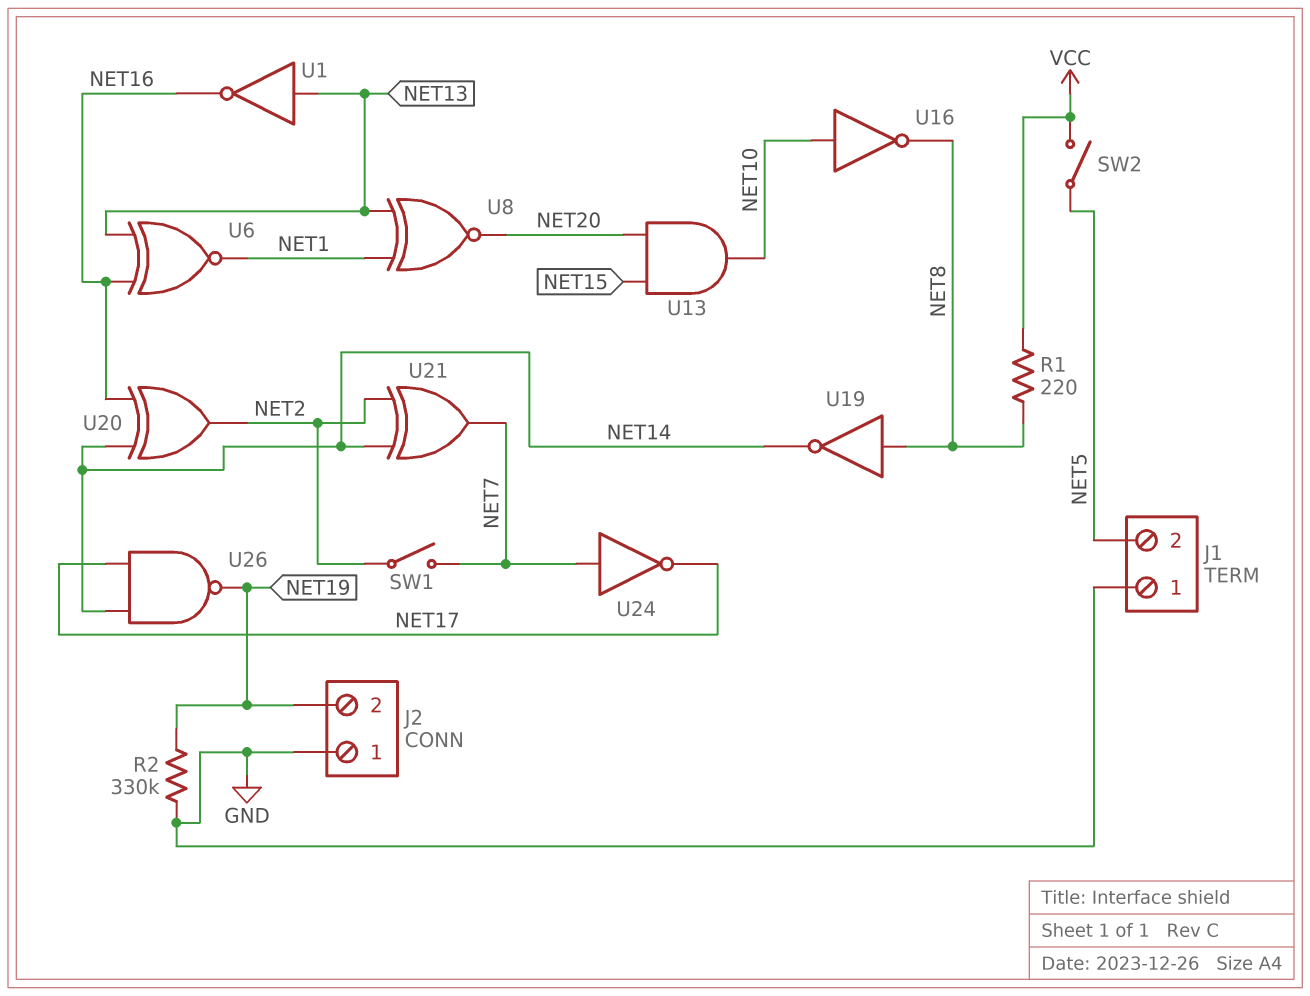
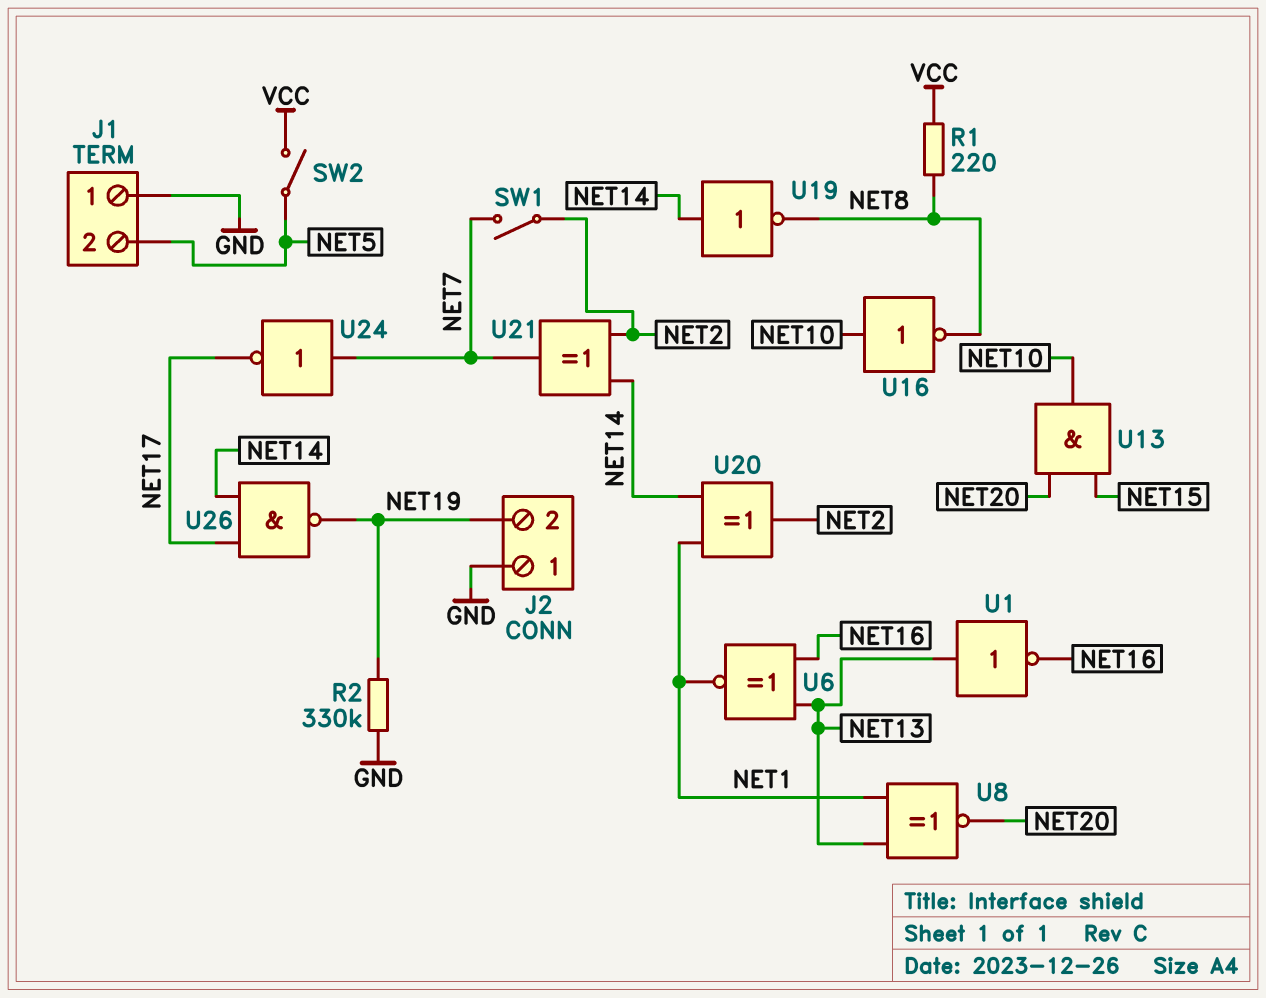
U19: NOT (in NET8, out NET14) -> NOT (in NET14, out NET8)
U20: XOR (in NET14, in NET16, out NET2) -> XOR (in NET1, in NET14, out NET2)

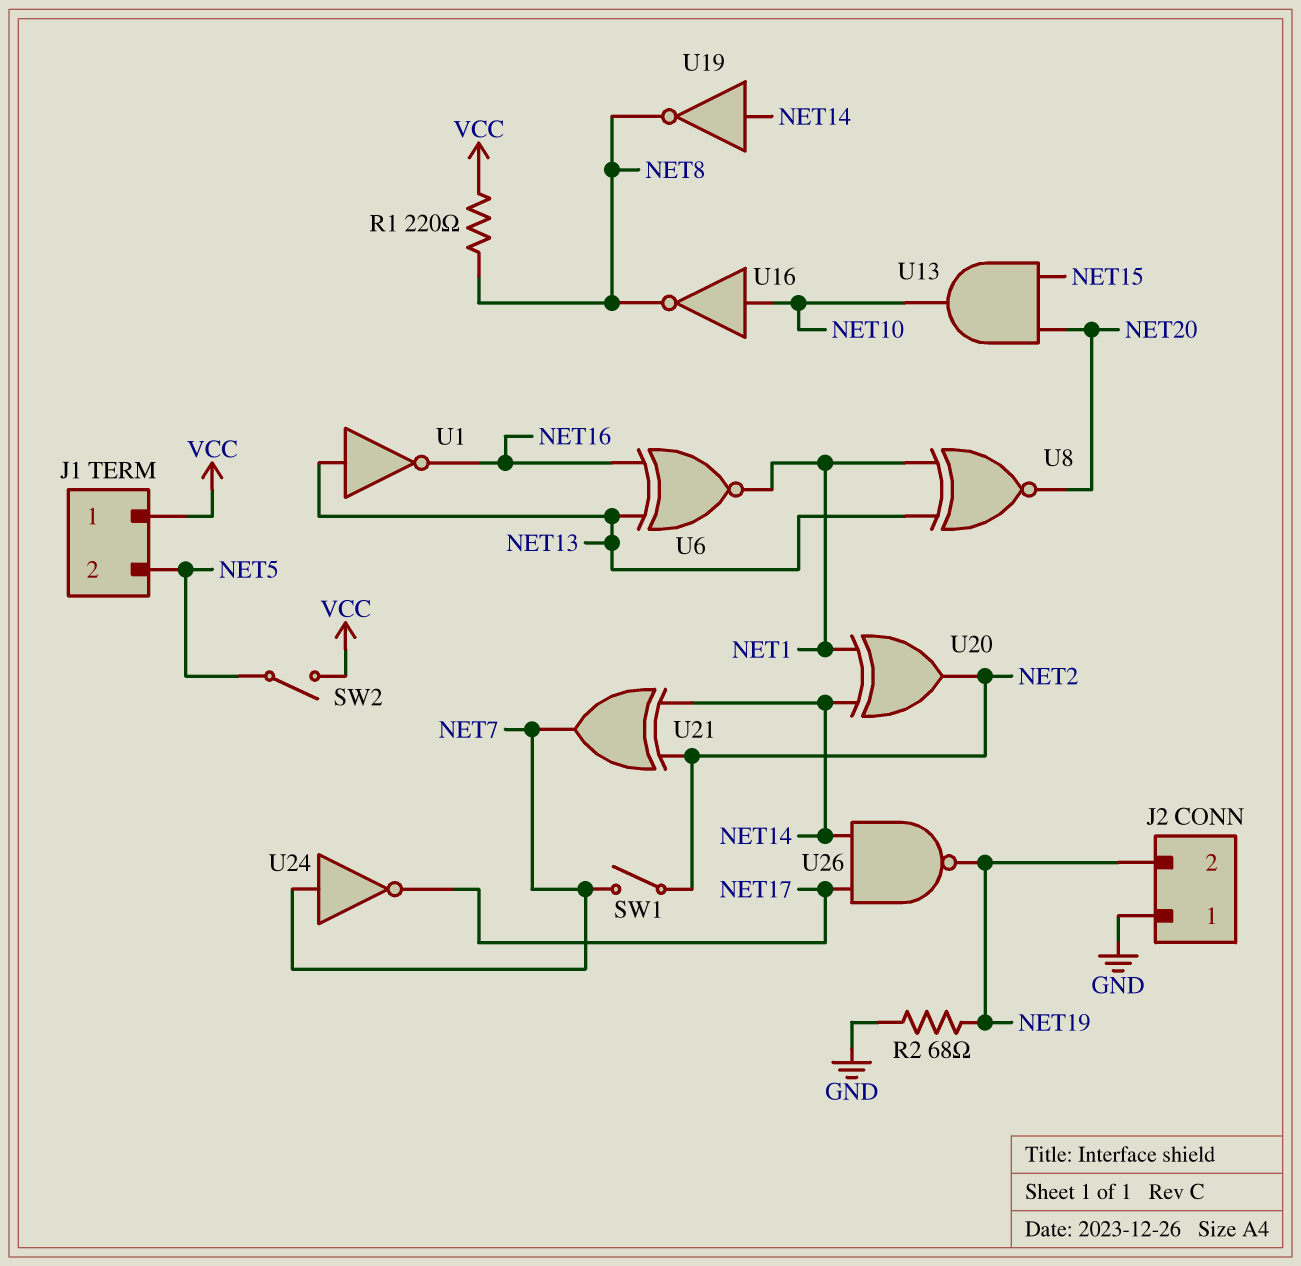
J1 pin 1: GND -> VCC
R2: 330k (GND, NET19) -> 68 (GND, NET19)

